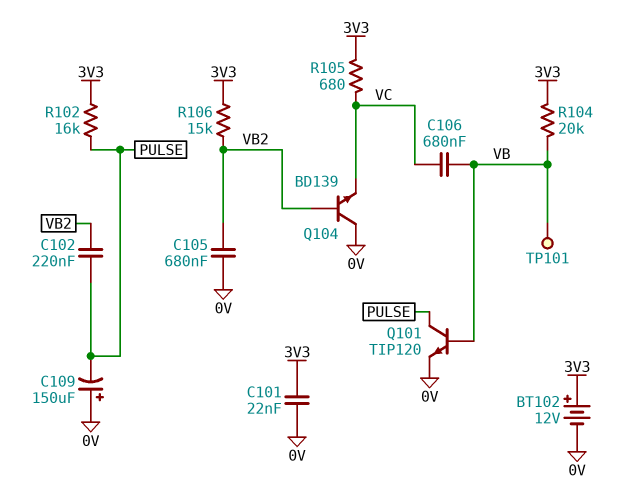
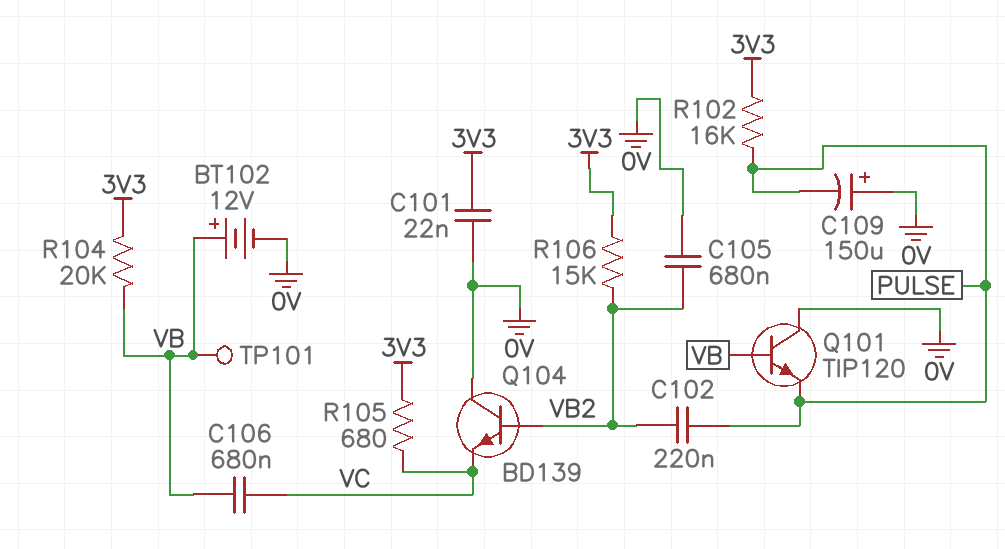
BT102: 12V (plus 3V3, minus 0V) -> 12V (plus VB, minus 0V)
Q101: NPN TIP120 (B VB, C PULSE, E 0V) -> NPN TIP120 (B VB, C 0V, E PULSE)

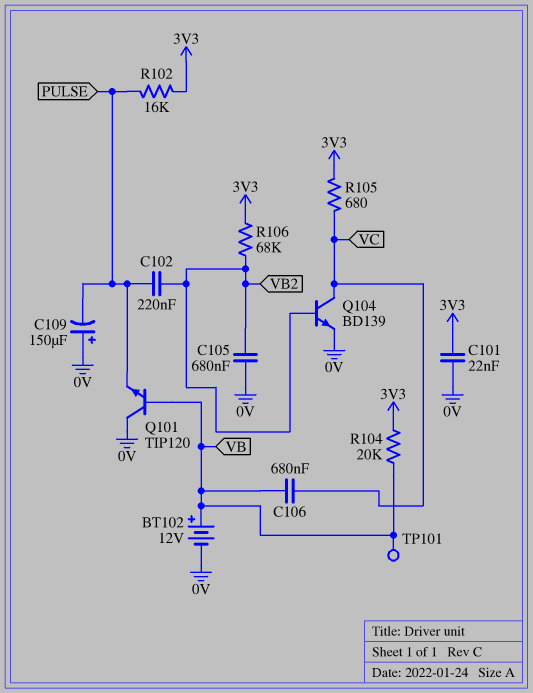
Q104: NPN BD139 (B VB2, C 0V, E VC) -> NPN BD139 (B VB2, C VC, E 0V)
R106: 15k (3V3, VB2) -> 68k (3V3, VB2)

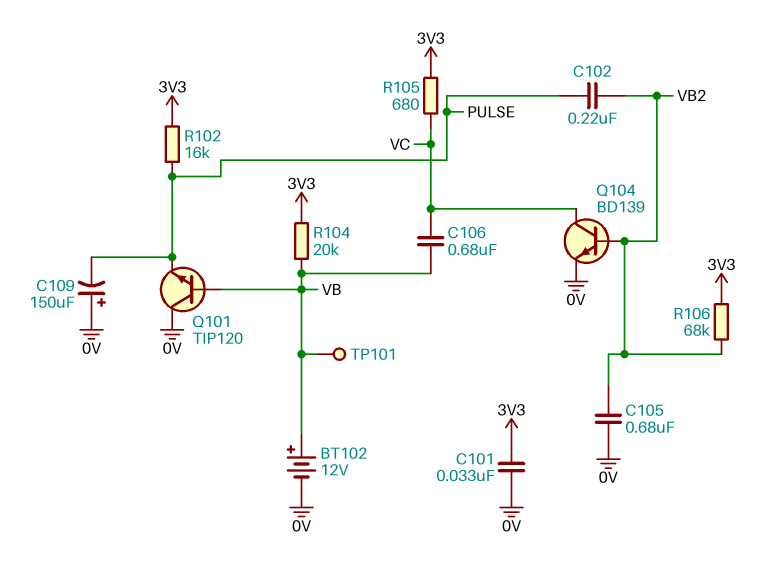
C101: 22nF (0V, 3V3) -> 33nF (0V, 3V3)

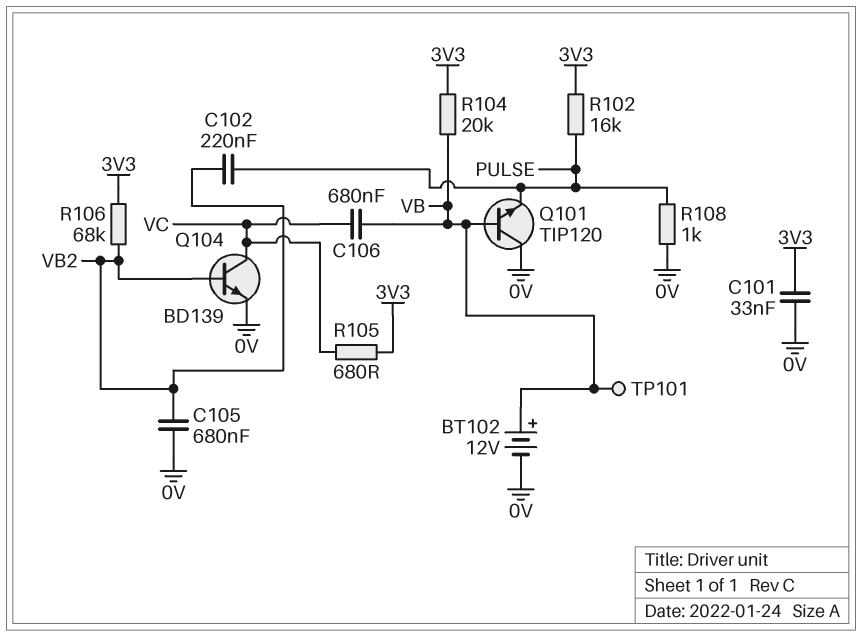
C109: 150uF (plus 0V, minus PULSE) -> none
R108: none -> 1k (0V, PULSE)

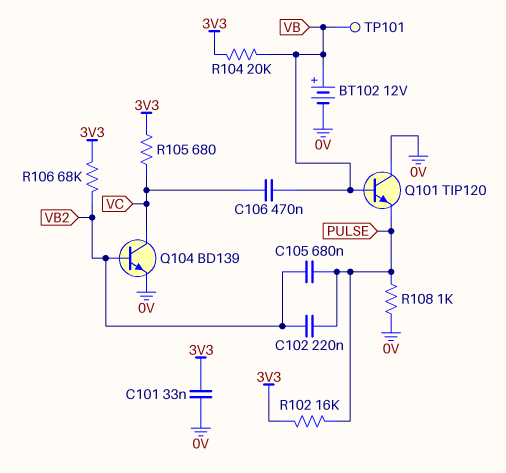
C105: 680nF (0V, VB2) -> 680nF (PULSE, VB2)
C106: 680nF (VB, VC) -> 470nF (VB, VC)

